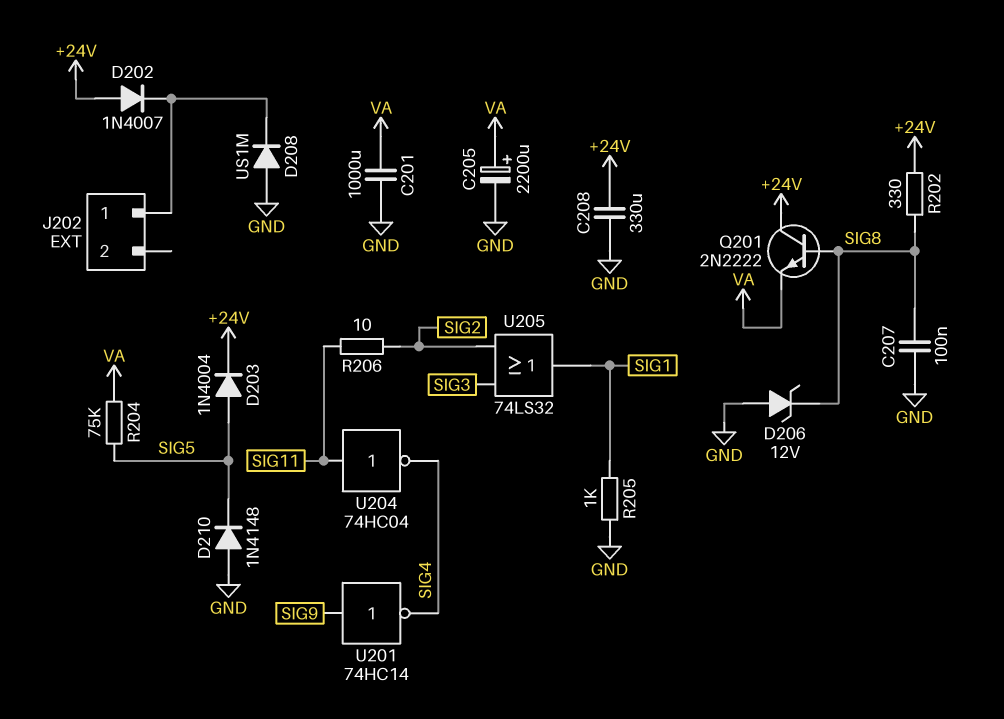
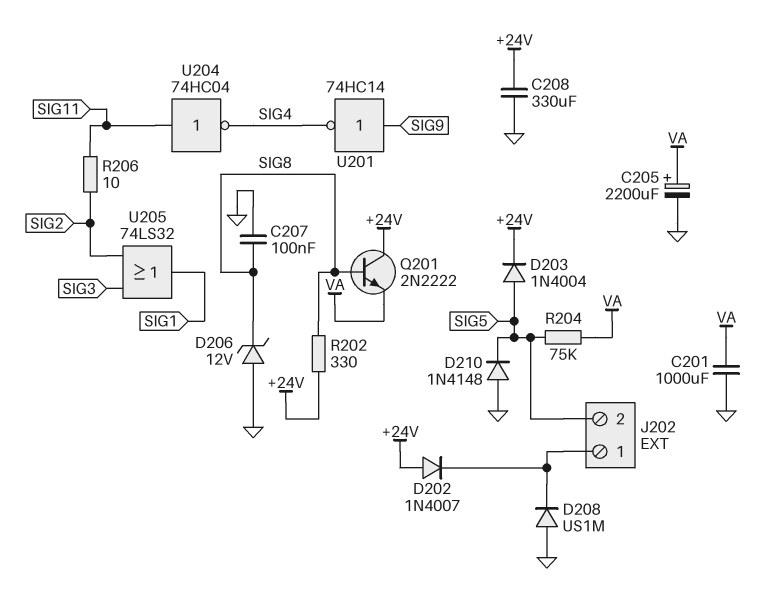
J202 pin 2: none -> SIG5
R205: 1k (GND, SIG1) -> none

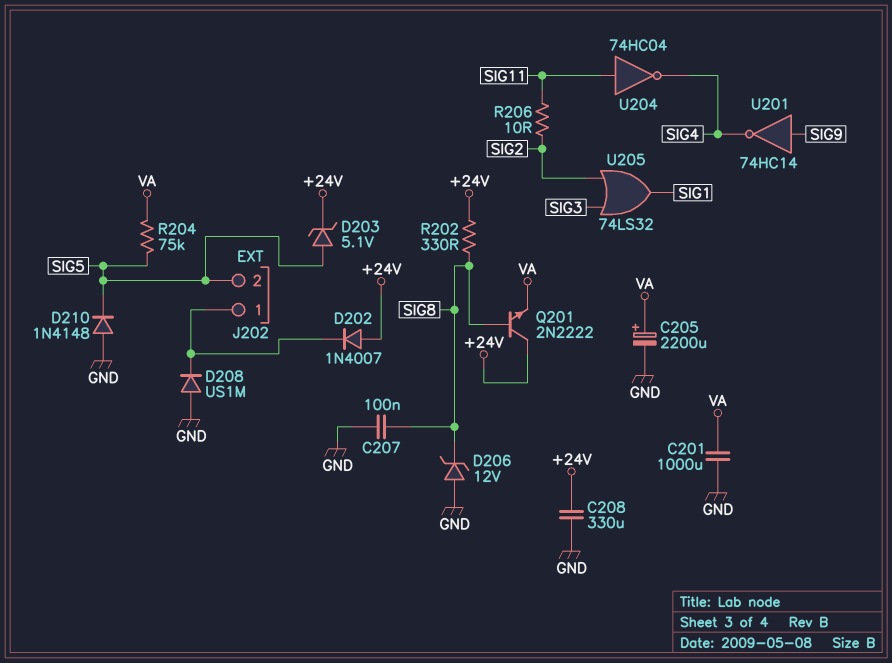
D203: diode 1N4004 (A SIG5, K +24V) -> zener 5.1V (A SIG5, K +24V)

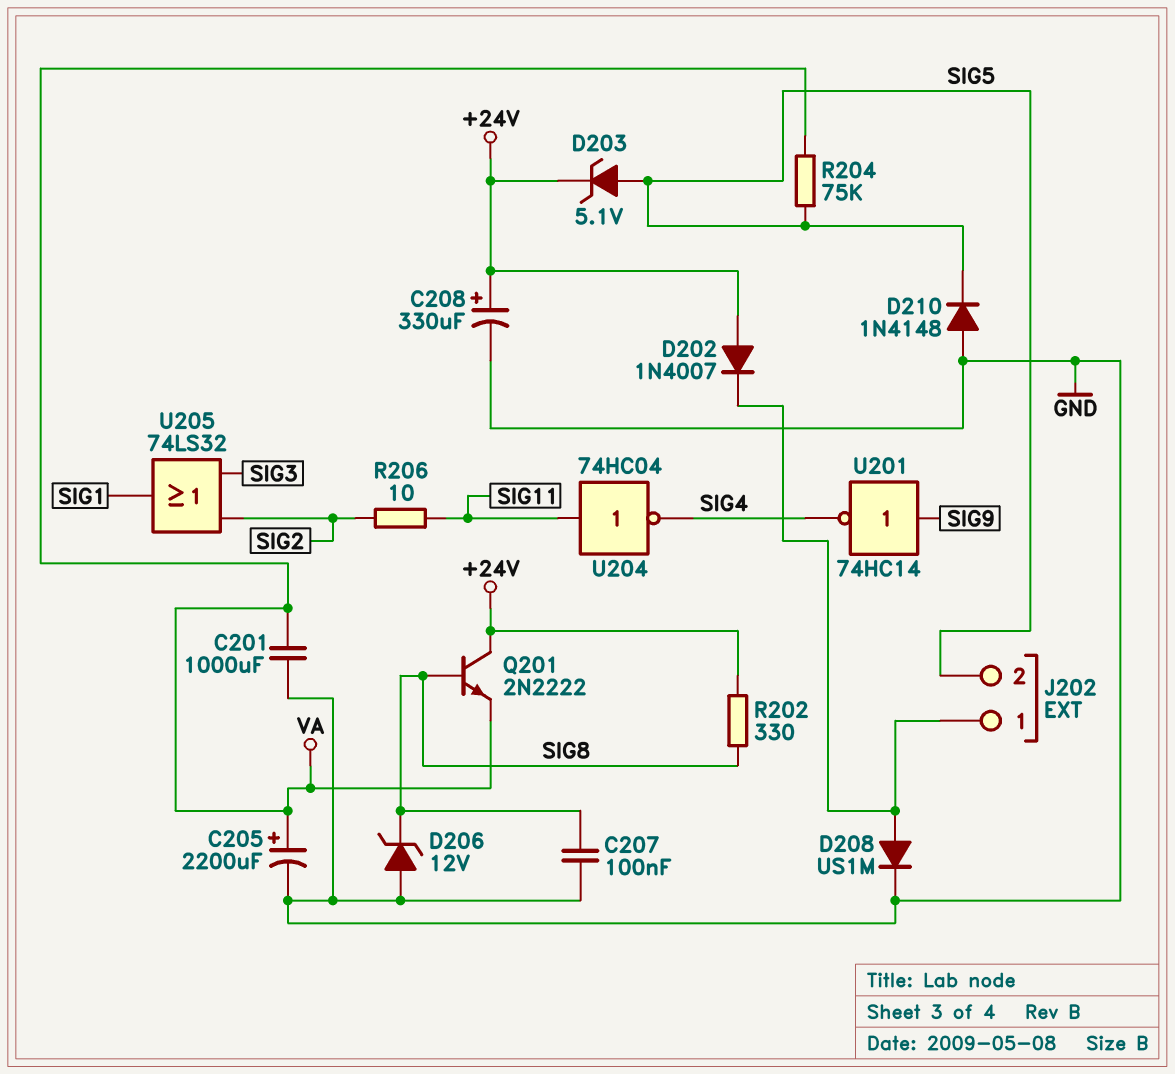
C208: 330uF (+24V, GND) -> 330uF (plus +24V, minus GND)
D208: diode US1M (A GND, K J202/1) -> diode US1M (A J202/1, K GND)

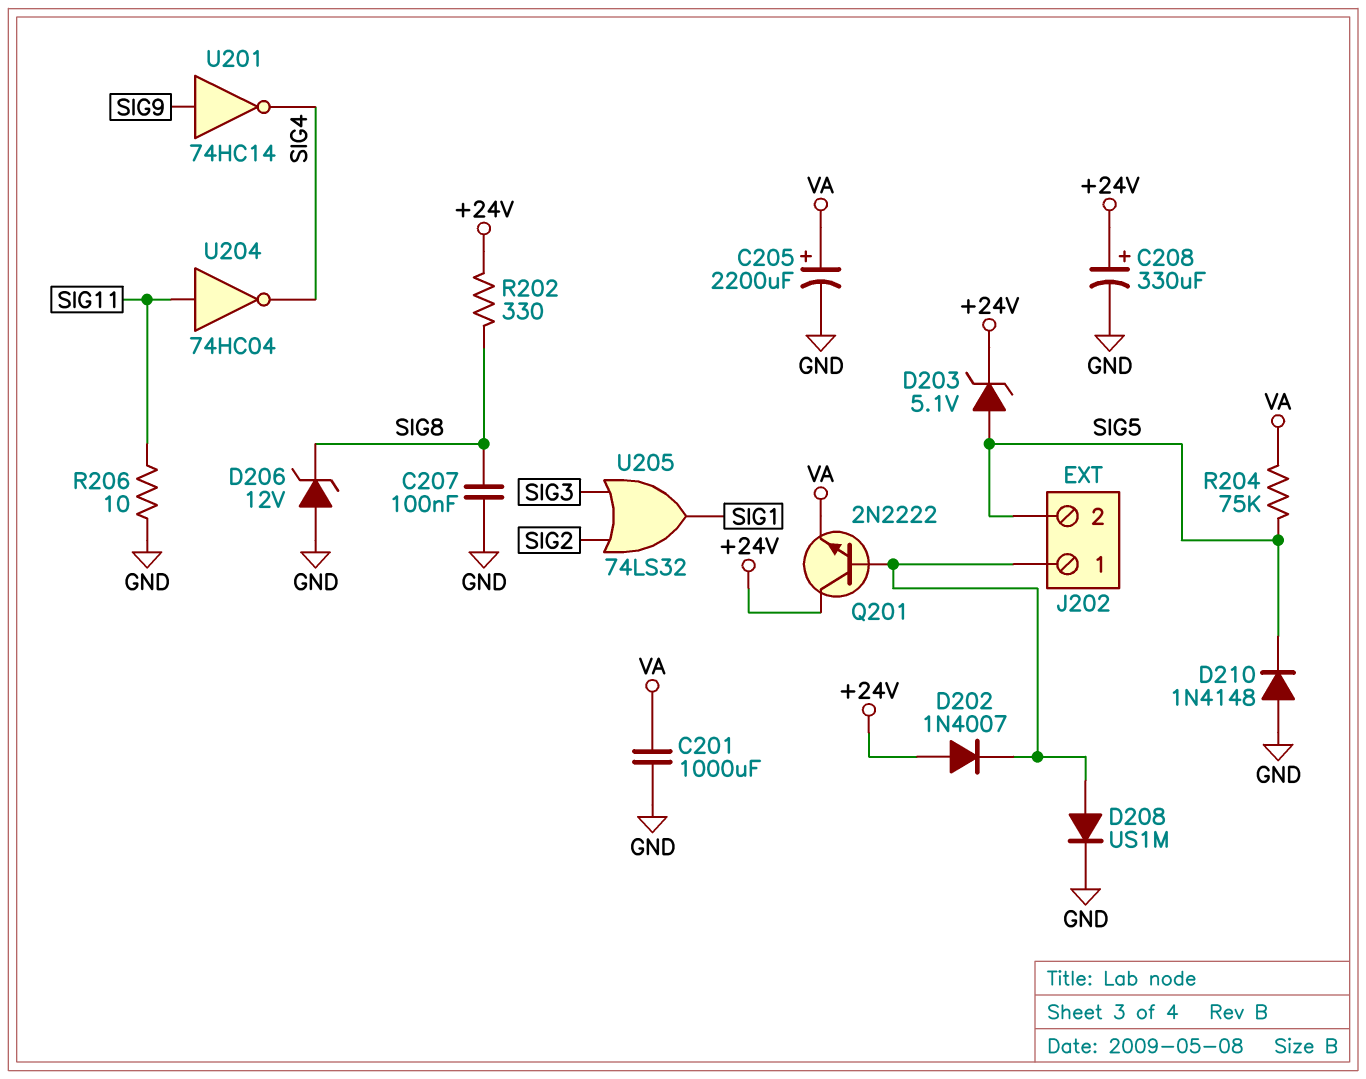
Q201: NPN 2N2222 (B SIG8, C +24V, E VA) -> NPN 2N2222 (B J202/1, C +24V, E VA)
R206: 10 (SIG2, SIG11) -> 10 (GND, SIG11)

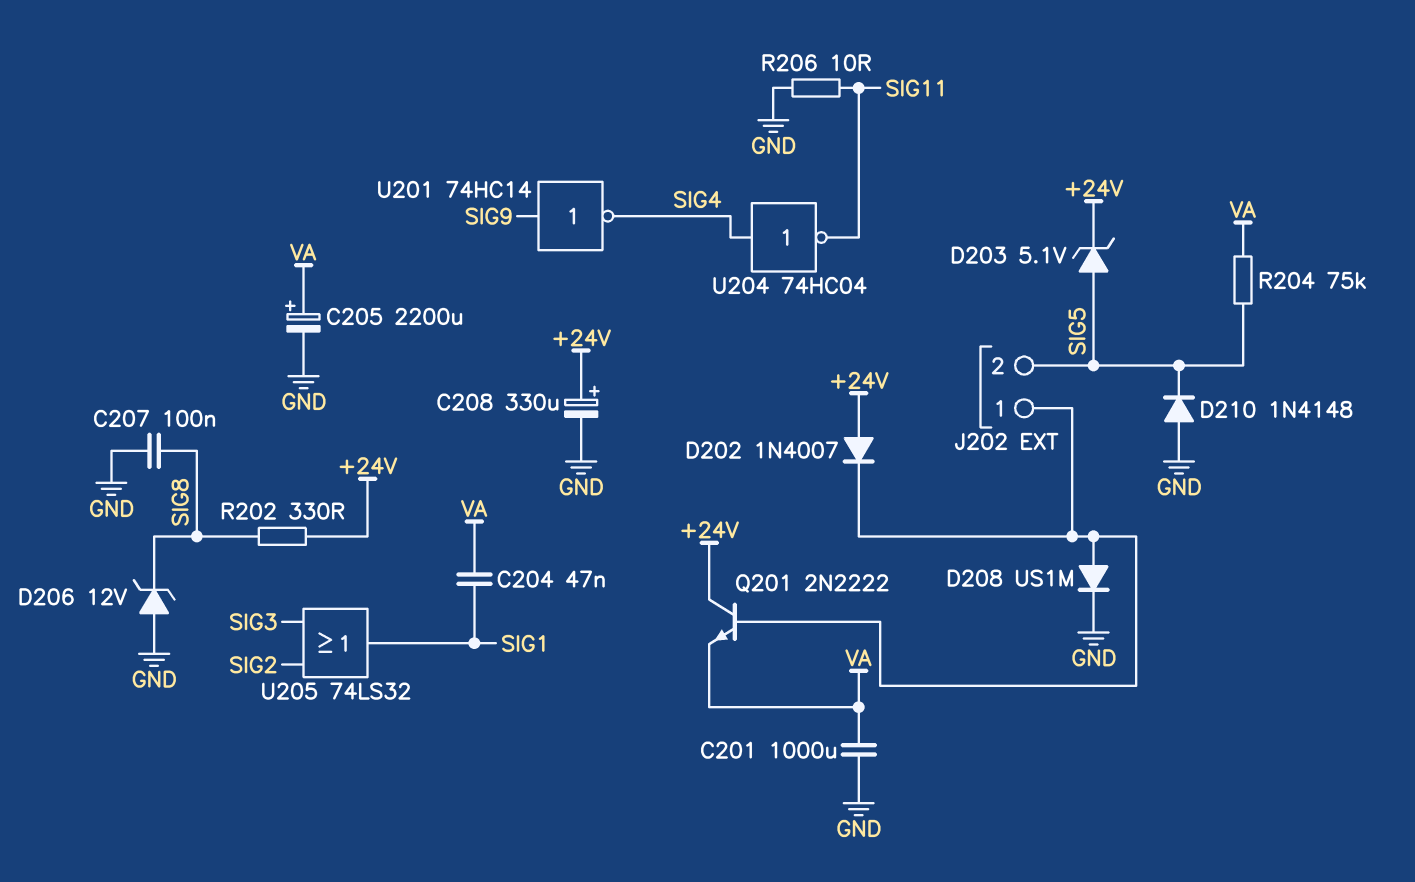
C204: none -> 47nF (SIG1, VA)
U204: NOT 74HC04 (in SIG11, out SIG4) -> NOT 74HC04 (in SIG4, out SIG11)

